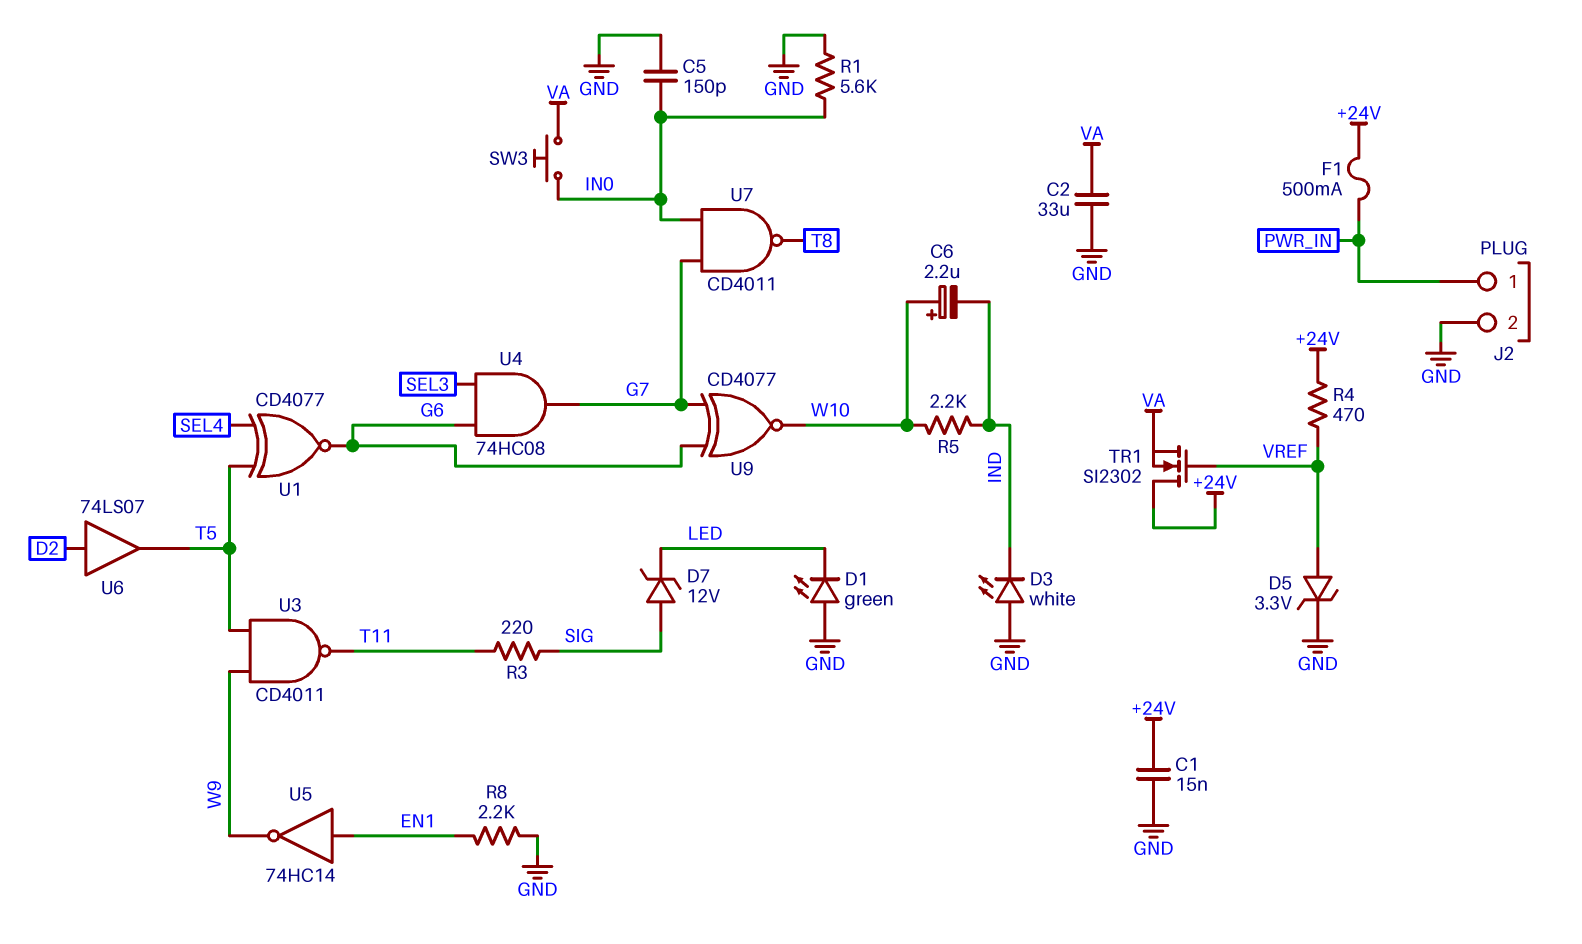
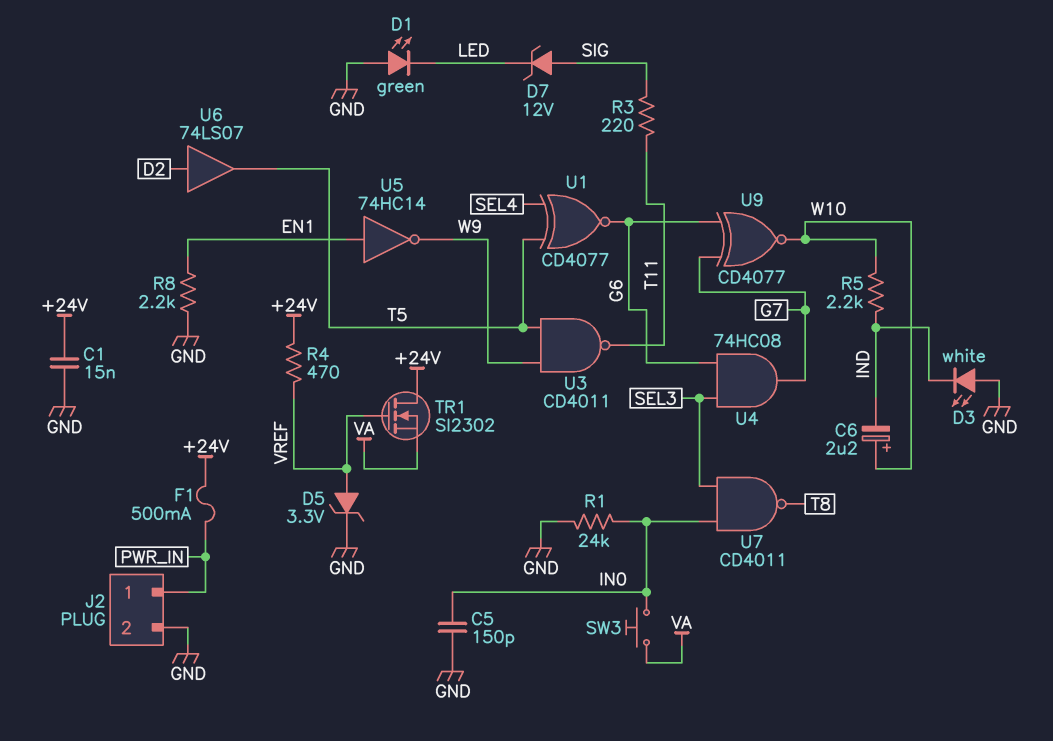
C2: 33uF (GND, VA) -> none
R1: 5.6k (GND, IN0) -> 24k (GND, IN0)
U7: NAND CD4011 (in G7, in IN0, out T8) -> NAND CD4011 (in IN0, in SEL3, out T8)

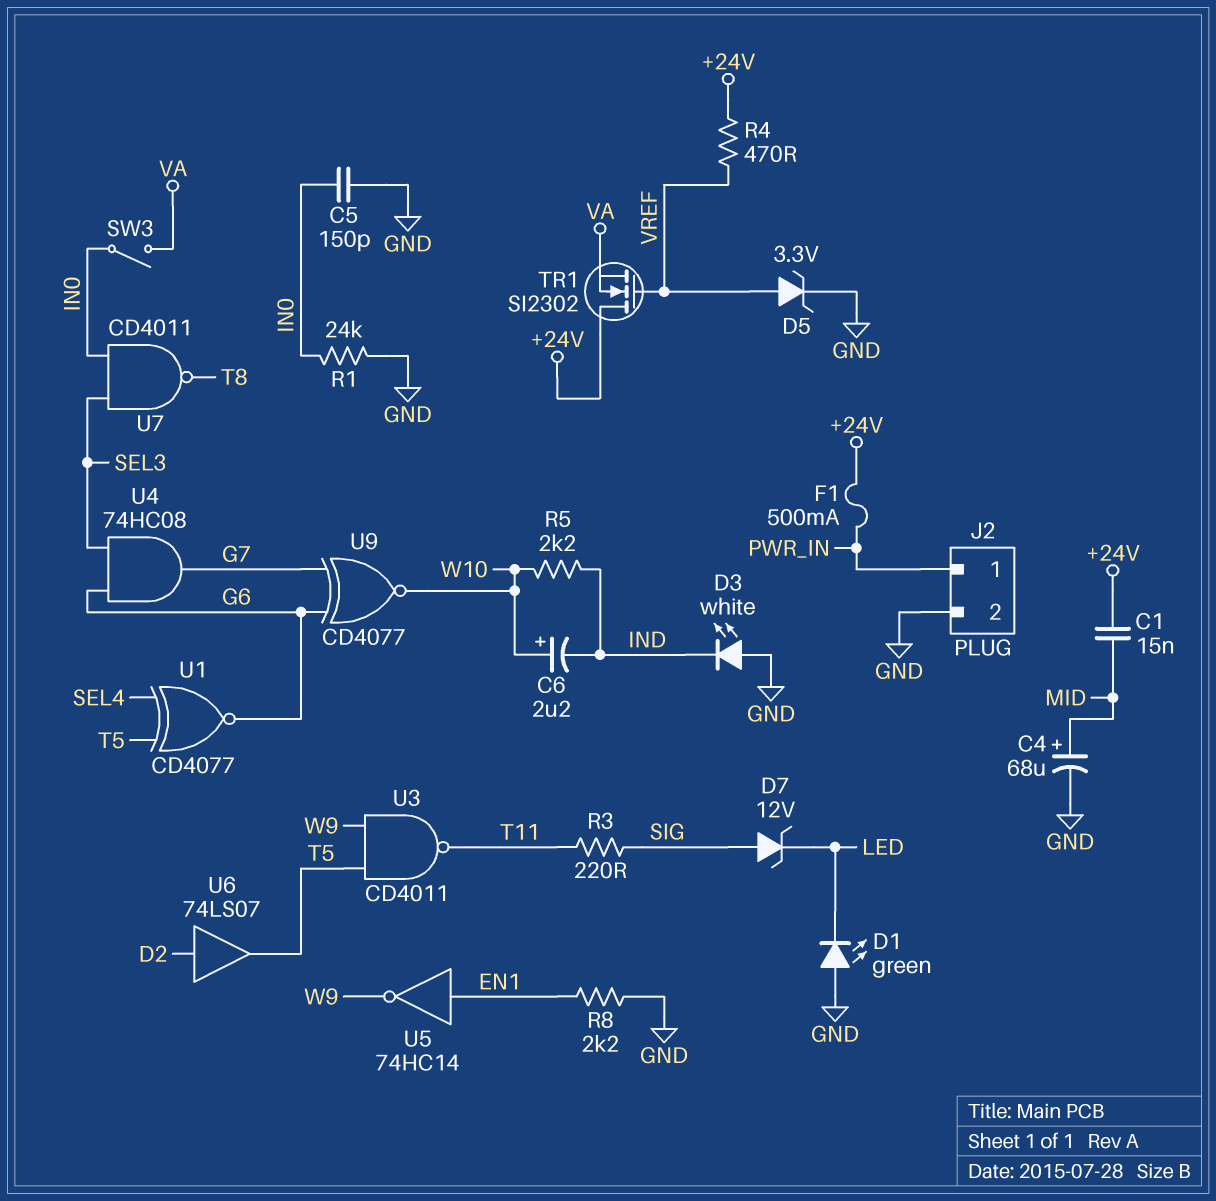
C1: 15nF (+24V, GND) -> 15nF (+24V, MID)
C4: none -> 68uF (plus MID, minus GND)
SW3: button (IN0, VA) -> switch (IN0, VA)

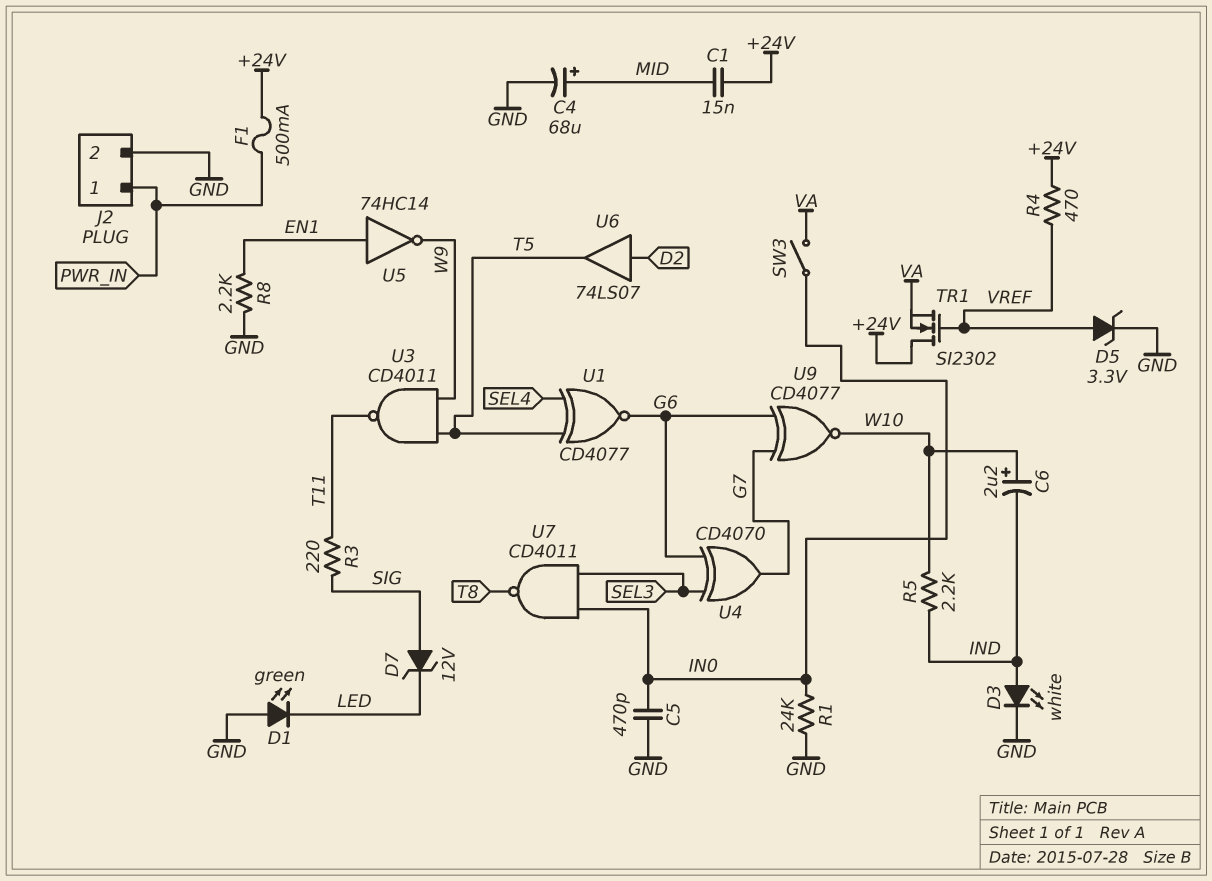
C5: 150pF (GND, IN0) -> 470pF (GND, IN0)
D3: LED white (A GND, K IND) -> LED white (A IND, K GND)
U4: AND 74HC08 (in G6, in SEL3, out G7) -> XOR CD4070 (in G6, in SEL3, out G7)

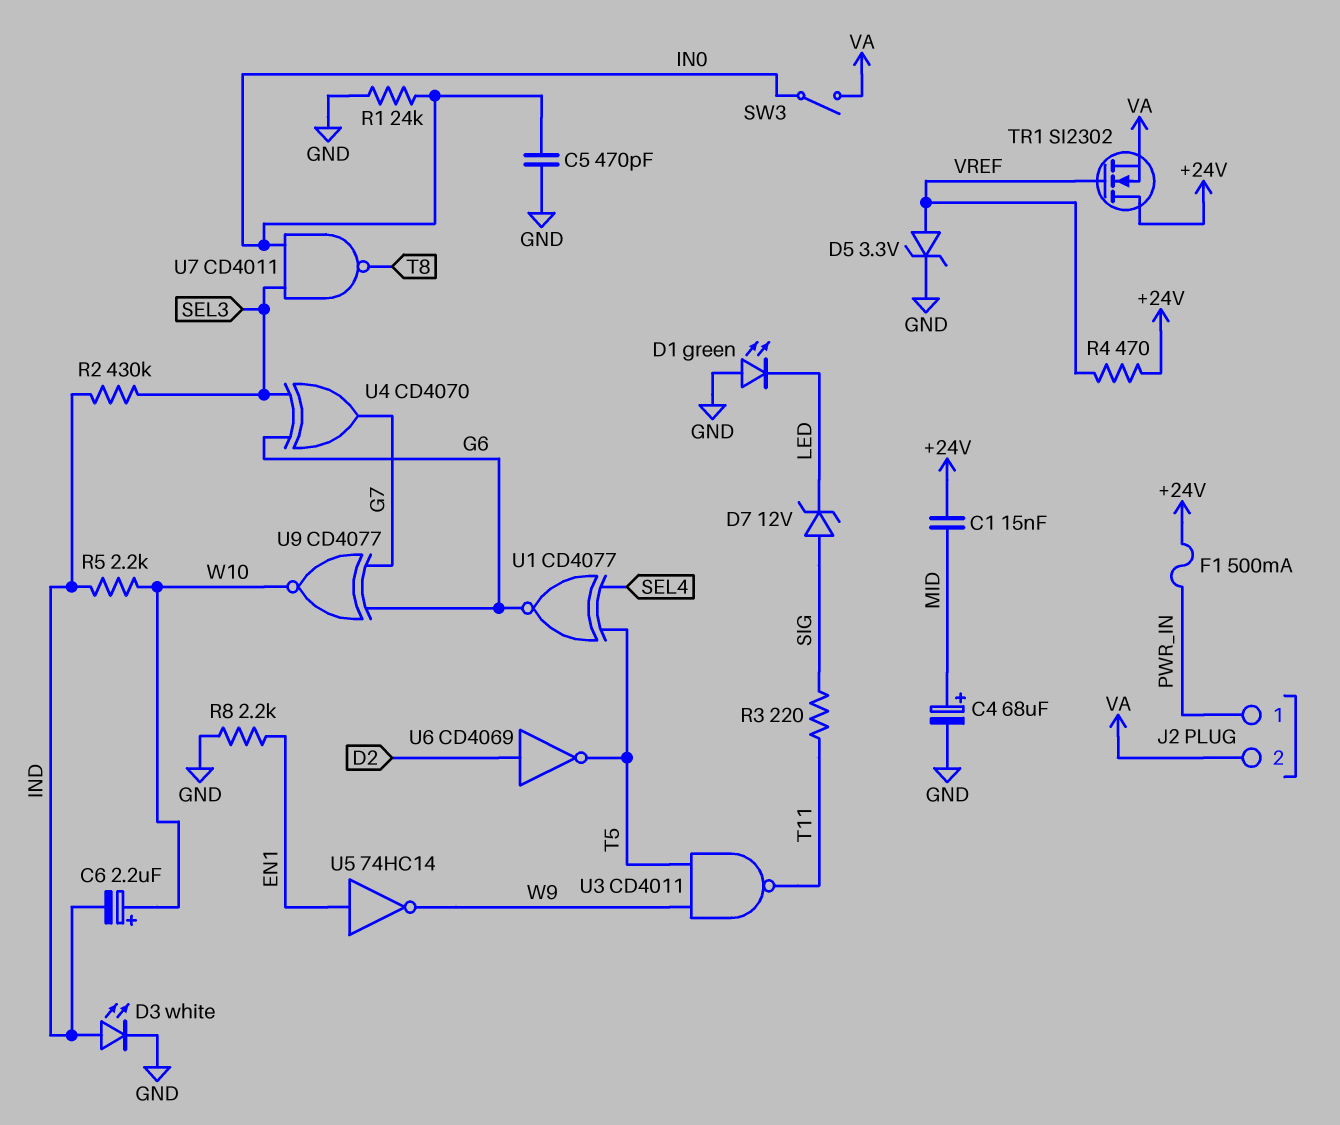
J2 pin 2: GND -> VA
R2: none -> 430k (IND, SEL3)
U6: buffer 74LS07 (in D2, out T5) -> NOT CD4069 (in D2, out T5)

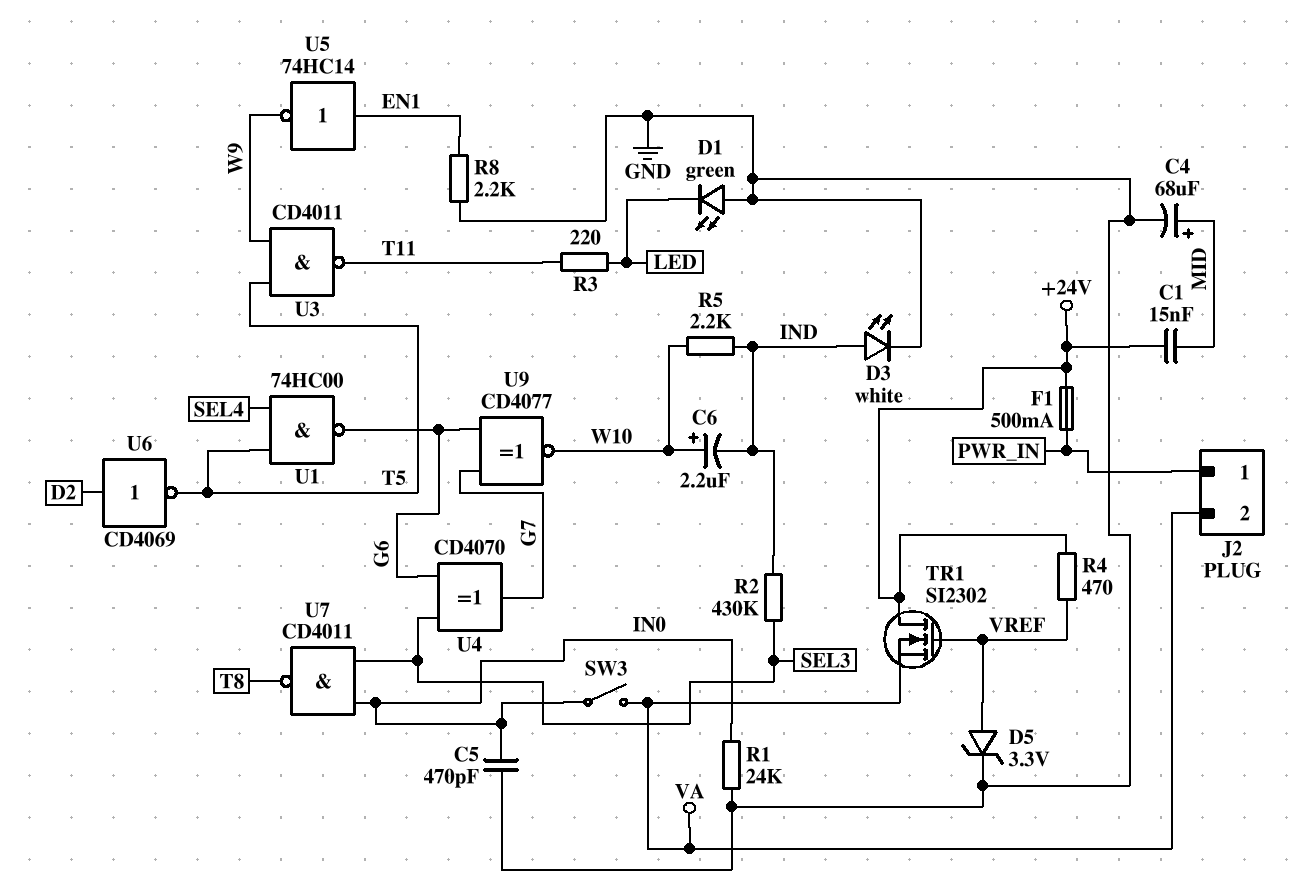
D7: zener 12V (A SIG, K LED) -> none
R3: 220 (SIG, T11) -> 220 (LED, T11)
U1: XNOR CD4077 (in SEL4, in T5, out G6) -> NAND 74HC00 (in SEL4, in T5, out G6)

